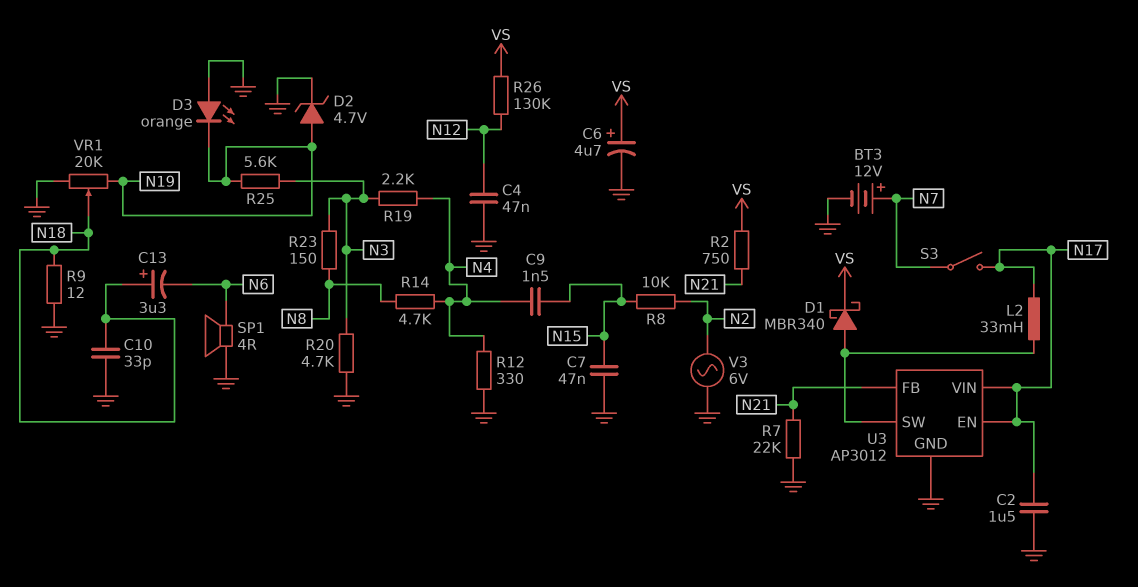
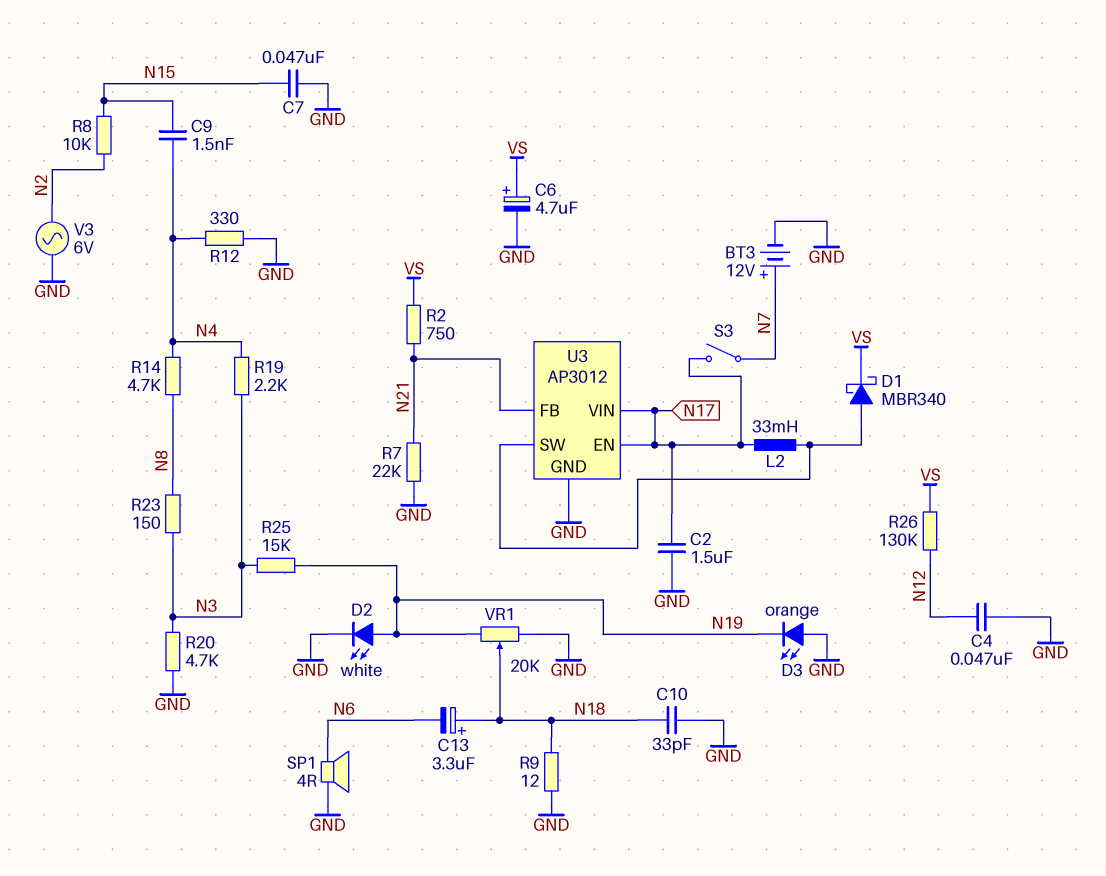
D2: zener 4.7V (A N19, K GND) -> LED white (A N19, K GND)
R25: 5.6k (N3, N19) -> 15k (N3, N19)

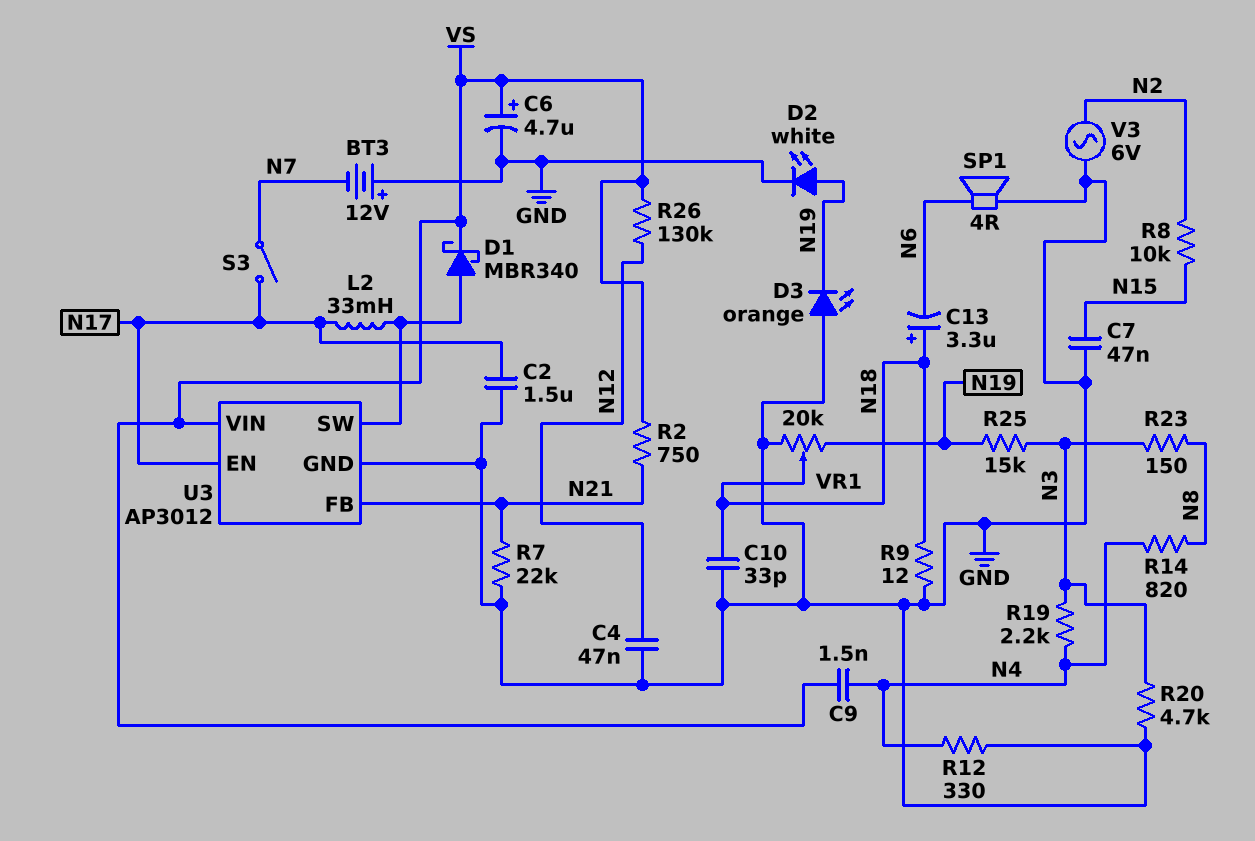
BT3: 12V (plus N7, minus GND) -> 12V (plus GND, minus N7)
C9: 1.5nF (N4, N15) -> 1.5nF (N4, VS)
R14: 4.7k (N4, N8) -> 820 (N4, N8)
U3 pin VIN: N17 -> VS

